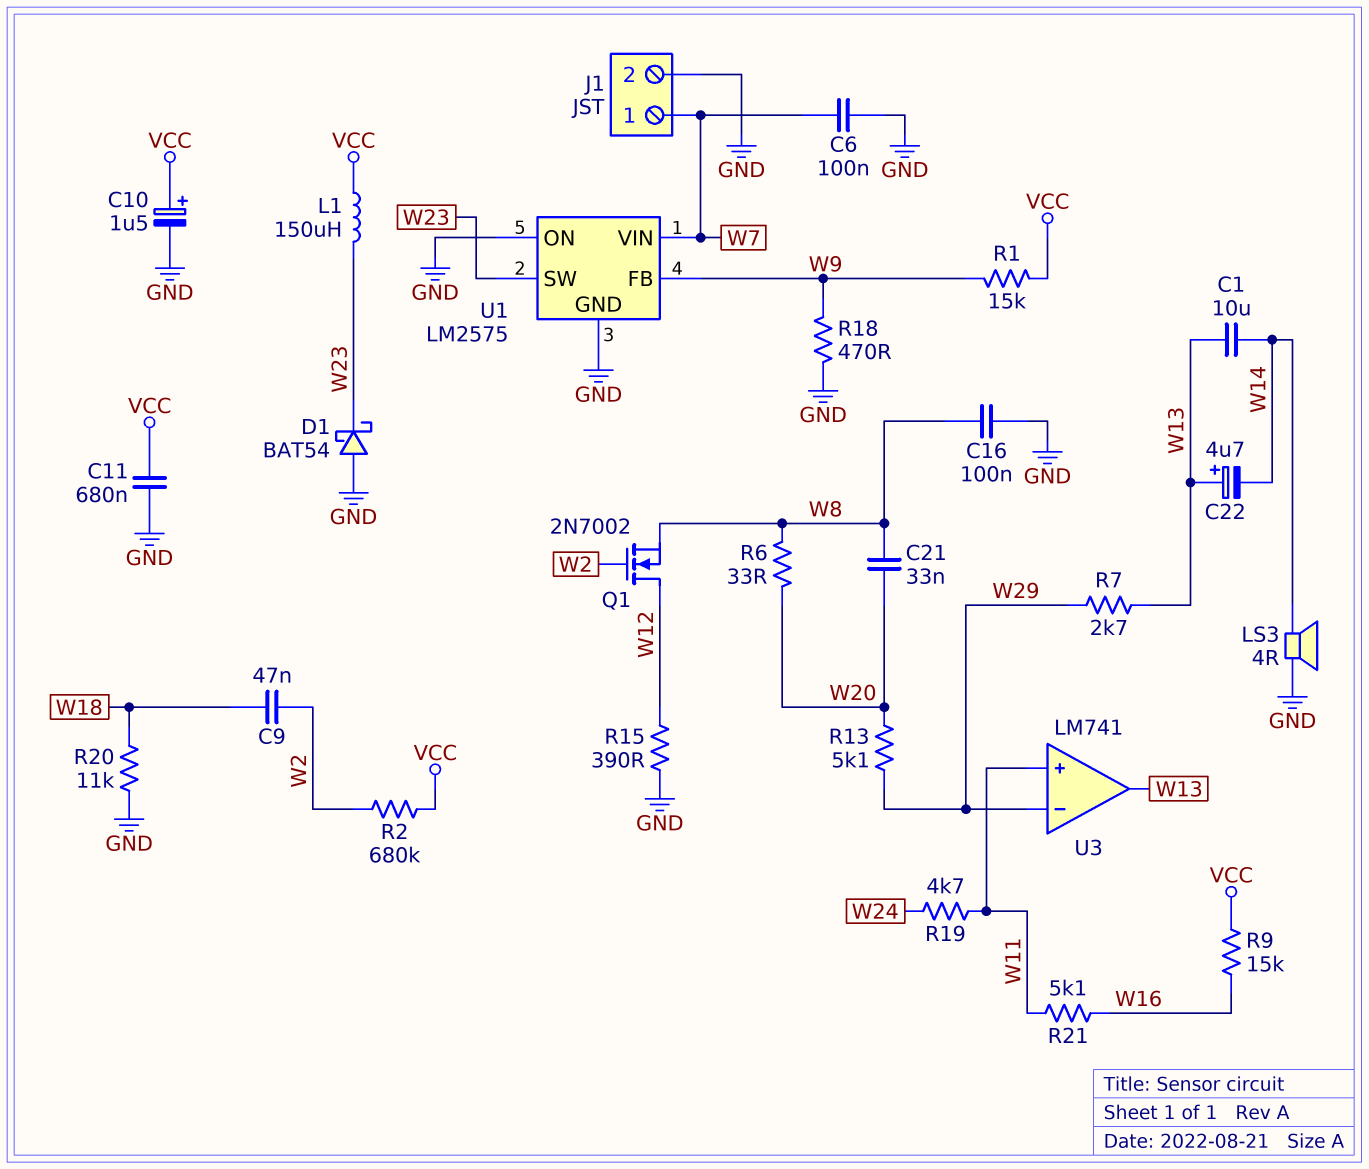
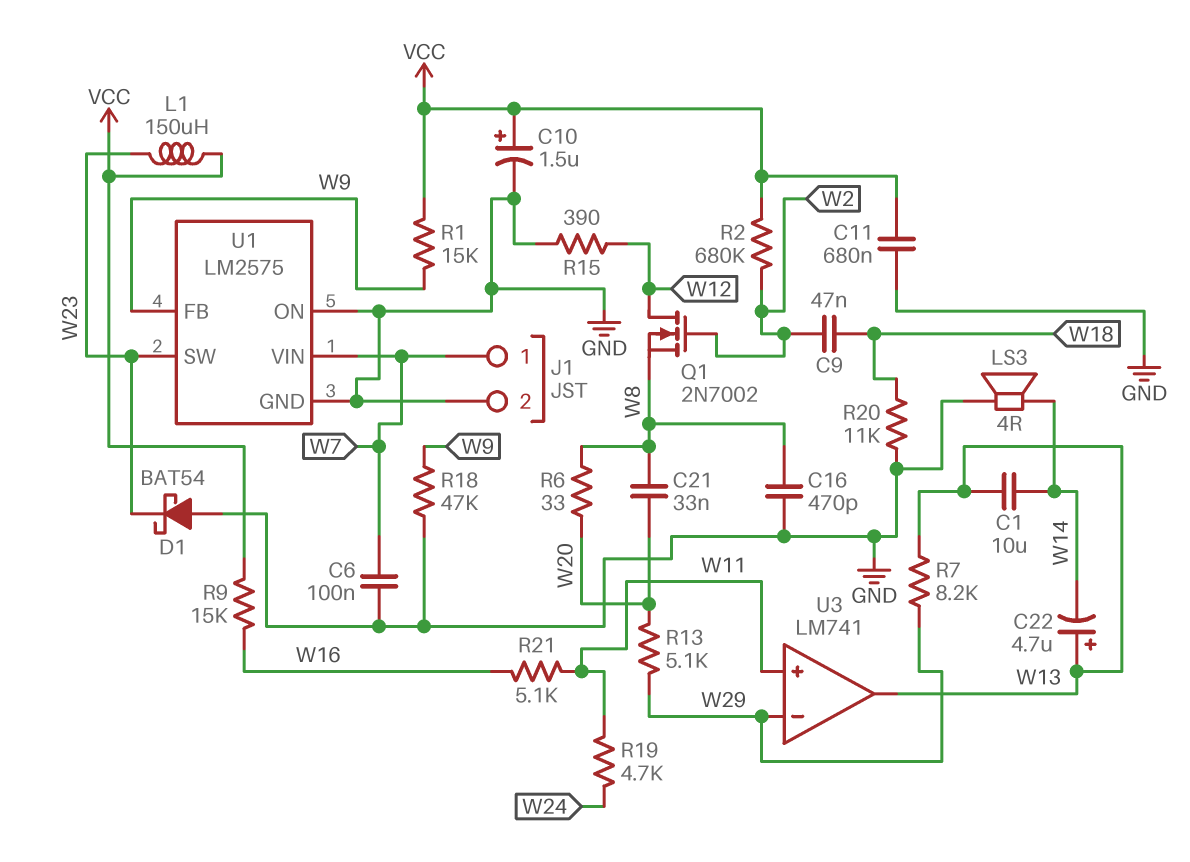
C16: 100nF (GND, W8) -> 470pF (GND, W8)
R7: 2.7k (W13, W29) -> 8.2k (W13, W29)
R18: 470 (GND, W9) -> 47k (GND, W9)

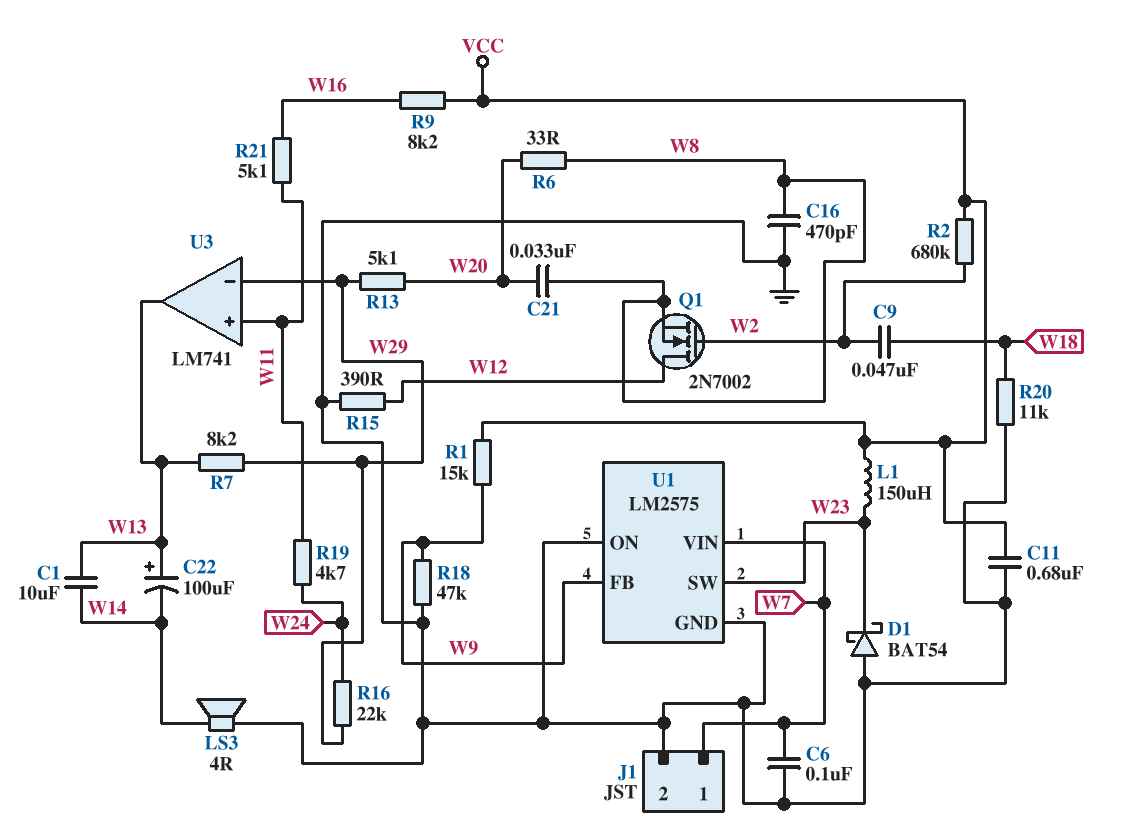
C10: 1.5uF (plus VCC, minus GND) -> none
C22: 4.7uF (plus W13, minus W14) -> 100uF (plus W13, minus W14)
R9: 15k (VCC, W16) -> 8.2k (VCC, W16)
R16: none -> 22k (W24, W29)

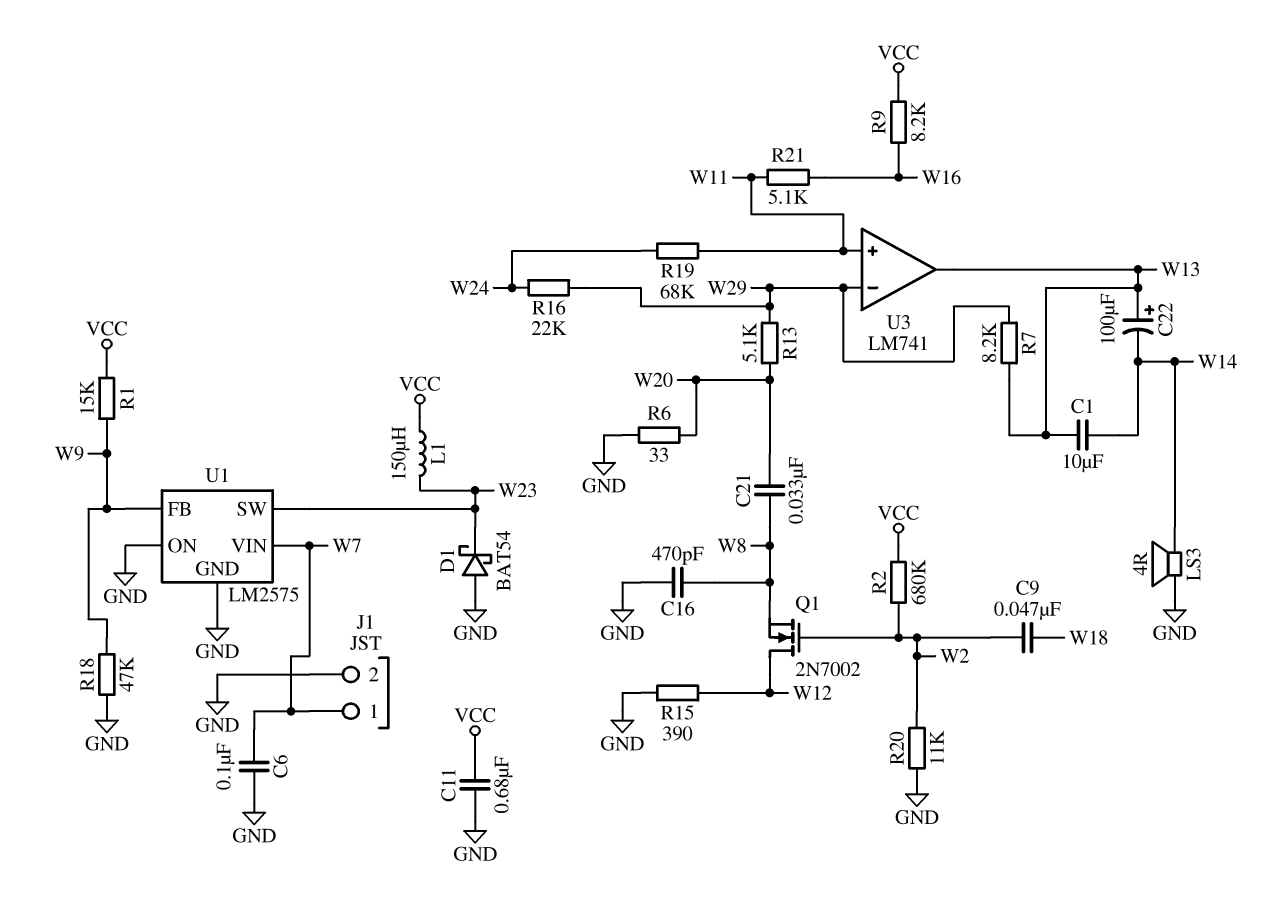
R6: 33 (W8, W20) -> 33 (GND, W20)
R19: 4.7k (W11, W24) -> 68k (W11, W24)
R20: 11k (GND, W18) -> 11k (GND, W2)

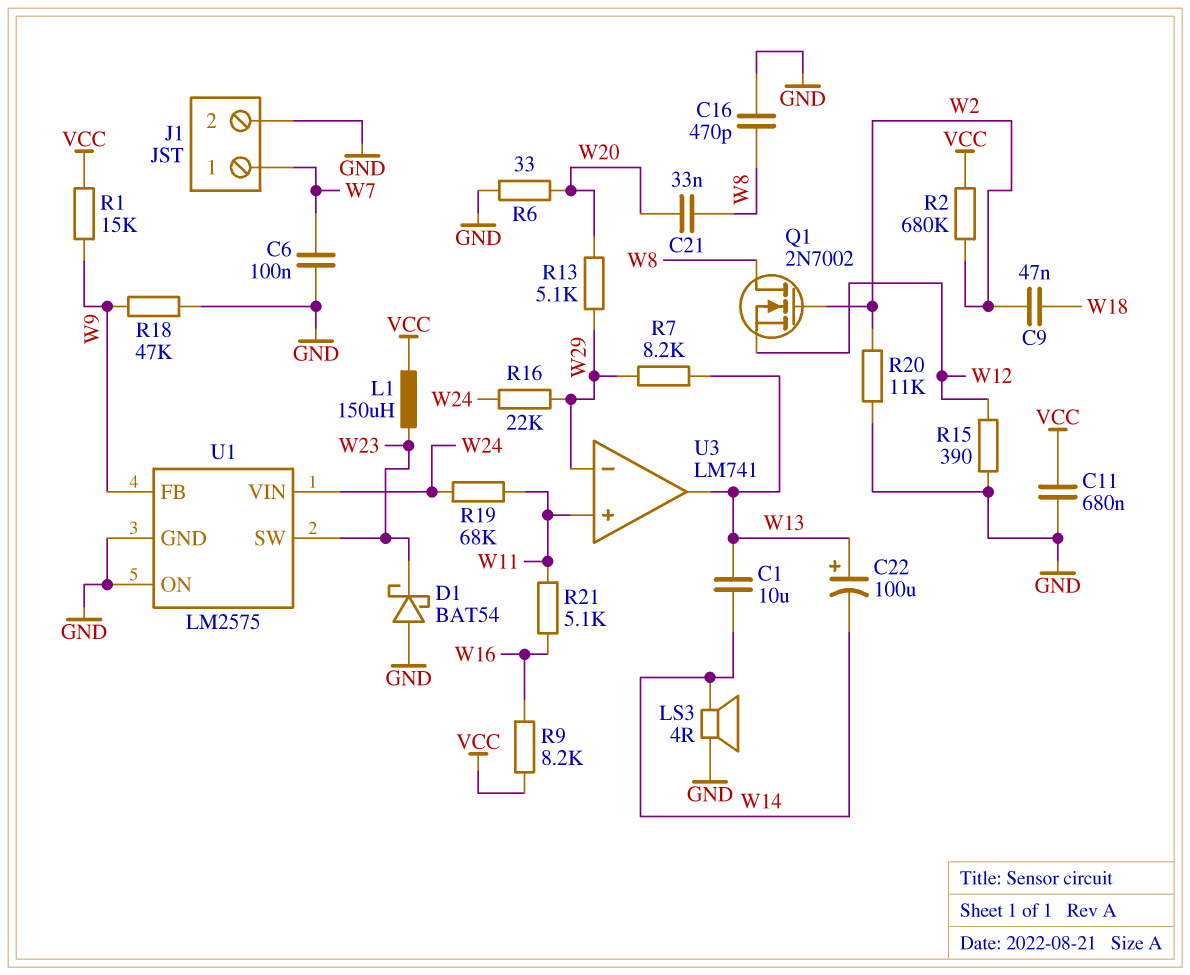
Q1: NMOS 2N7002 (G W2, D W12, S W8) -> NMOS 2N7002 (G W2, D W8, S W12)
U1 pin VIN: W7 -> W24

